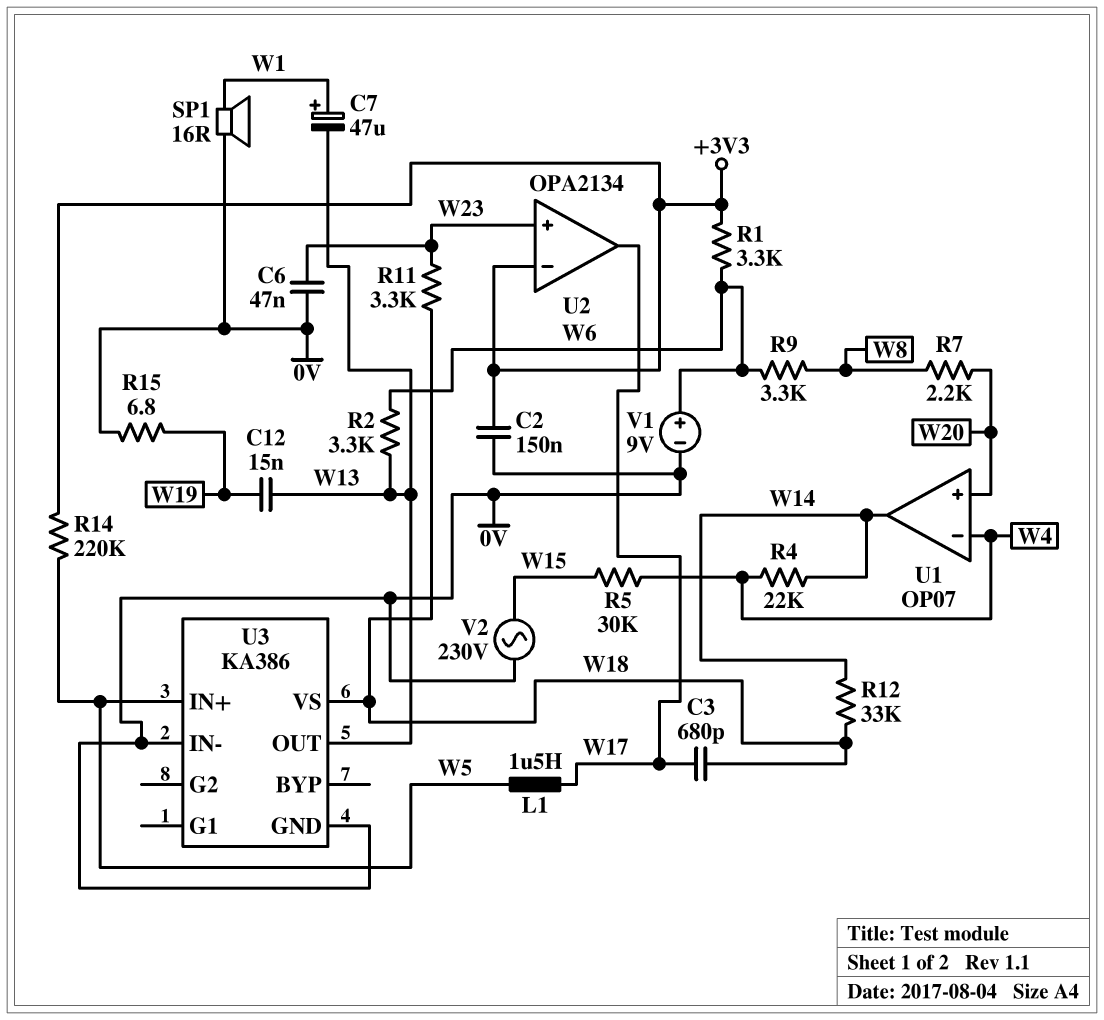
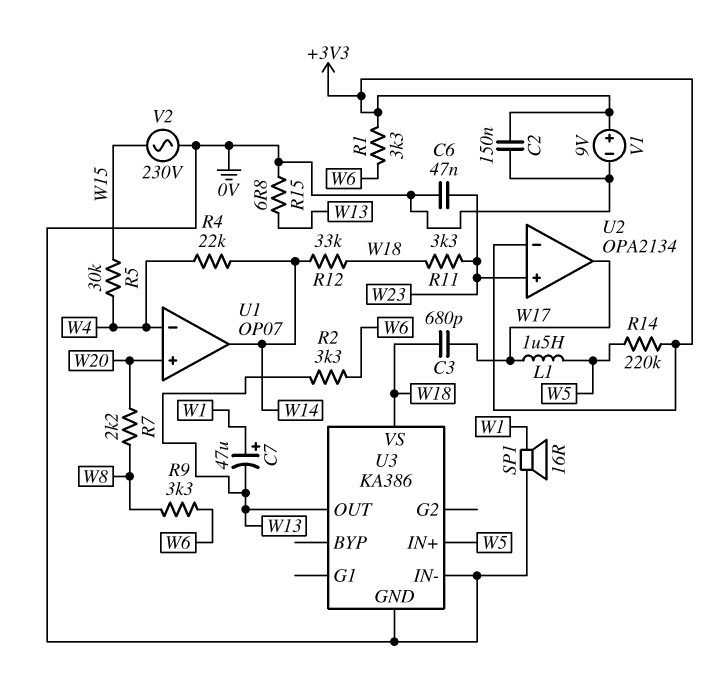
C12: 15nF (W13, W19) -> none
R15: 6.8 (0V, W19) -> 6.8 (0V, W13)
V1: 9V (plus W6, minus 0V) -> 9V (plus +3V3, minus 0V)

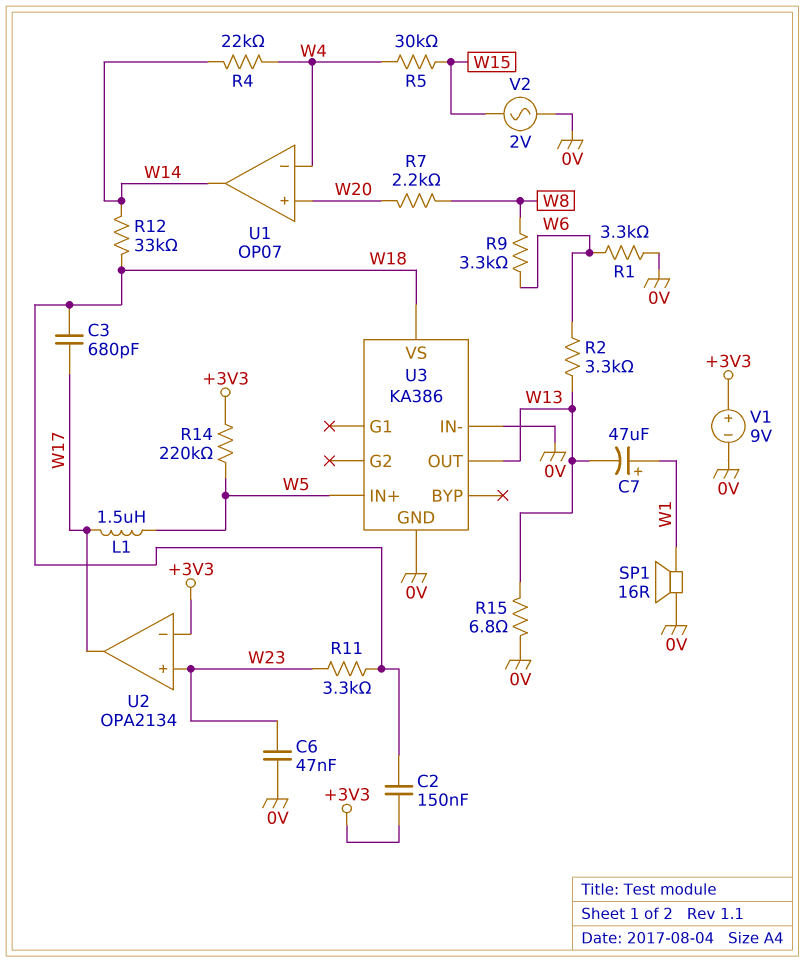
C2: 150nF (+3V3, 0V) -> 150nF (+3V3, W18)
R1: 3.3k (+3V3, W6) -> 3.3k (0V, W6)
V2: AC 230V (0V, W15) -> AC 2V (0V, W15)

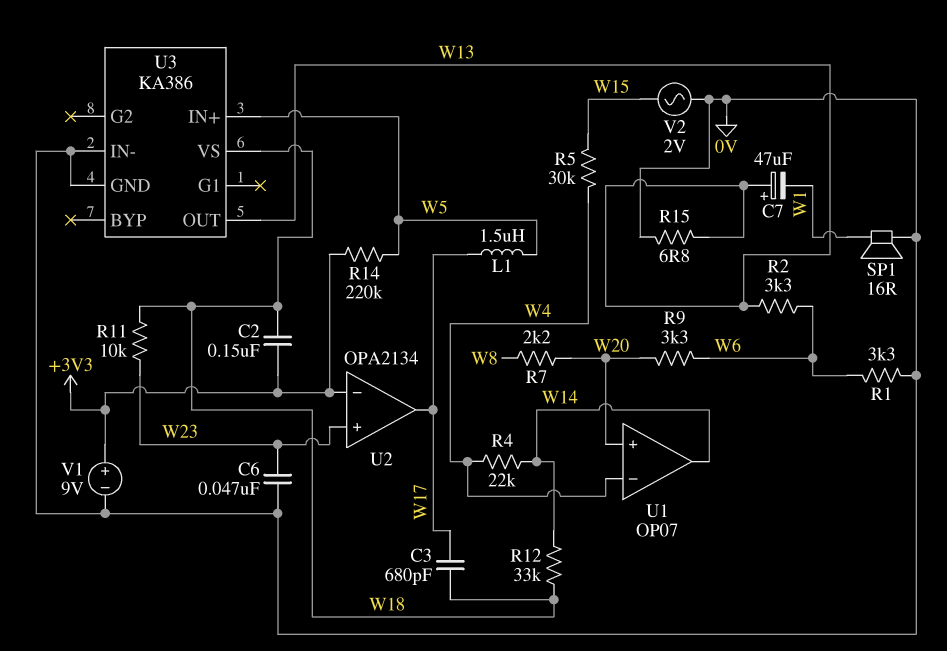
C7: 47uF (plus W1, minus W13) -> 47uF (plus W13, minus W1)
R9: 3.3k (W6, W8) -> 3.3k (W6, W20)
R11: 3.3k (W18, W23) -> 10k (W18, W23)

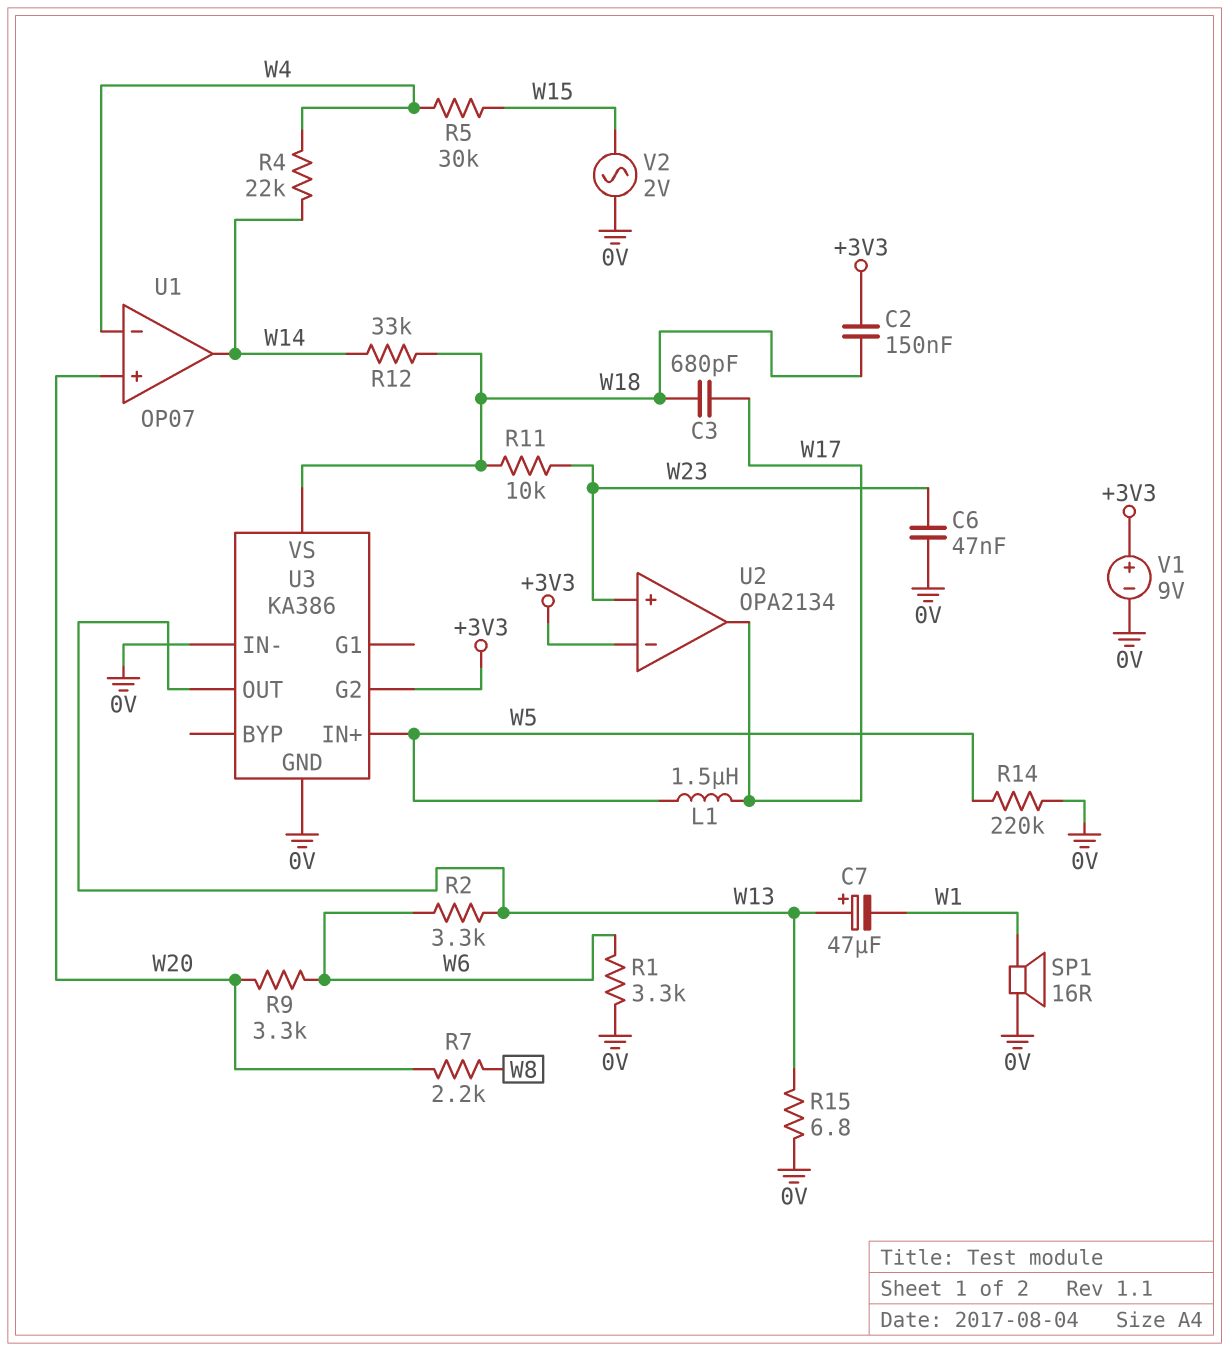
R14: 220k (+3V3, W5) -> 220k (0V, W5)
U3 pin G2: none -> +3V3

